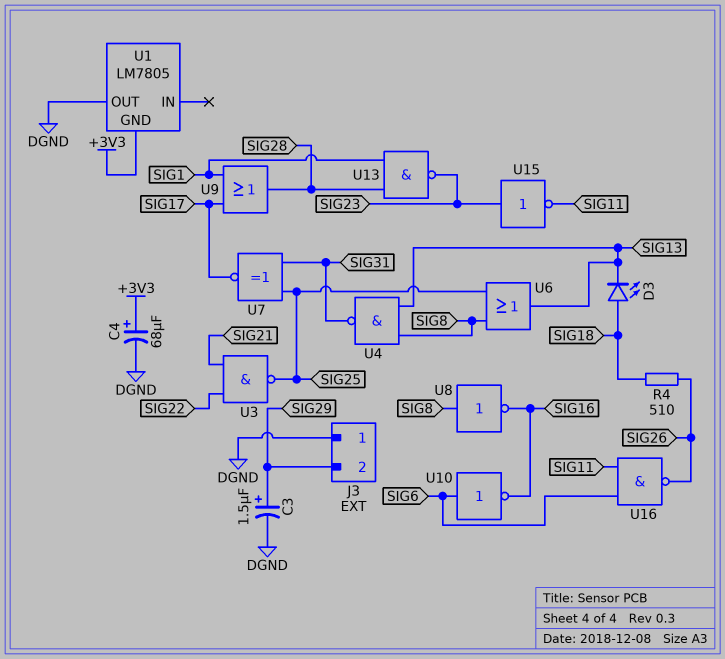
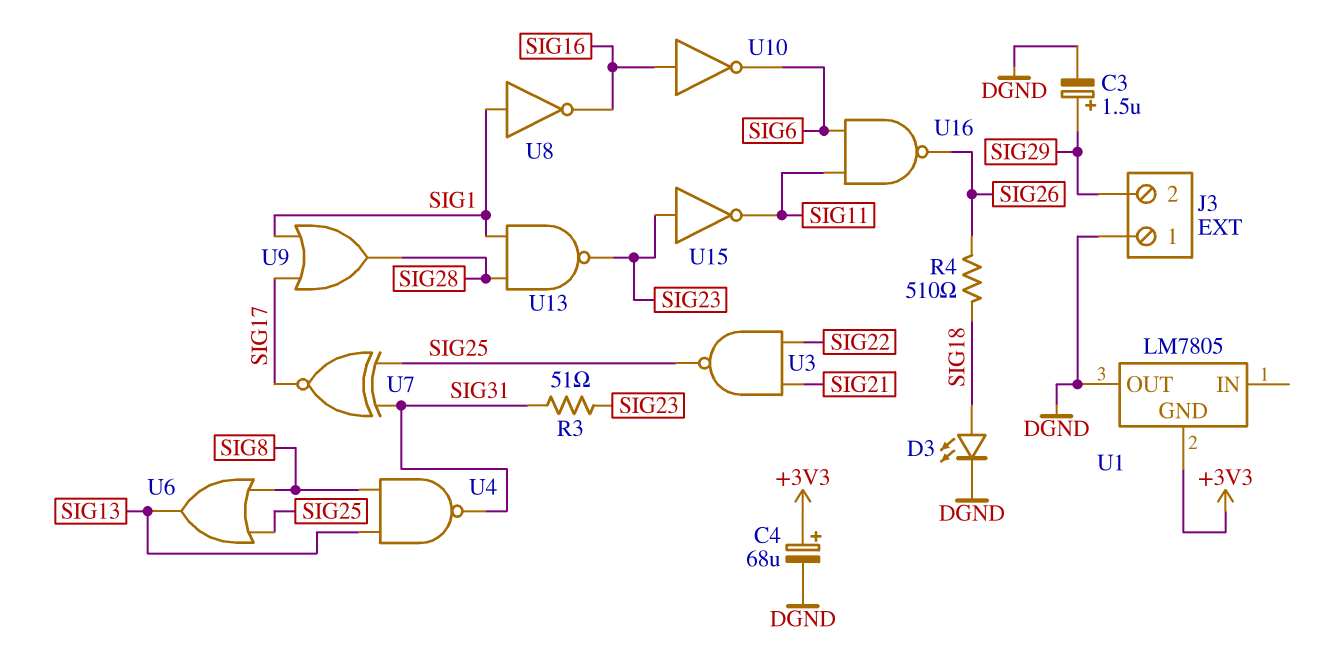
D3: LED (A SIG18, K SIG13) -> LED (A SIG18, K DGND)
R3: none -> 51 (SIG23, SIG31)
U8: NOT (in SIG8, out SIG16) -> NOT (in SIG1, out SIG16)
U10: NOT (in SIG6, out SIG16) -> NOT (in SIG16, out SIG6)

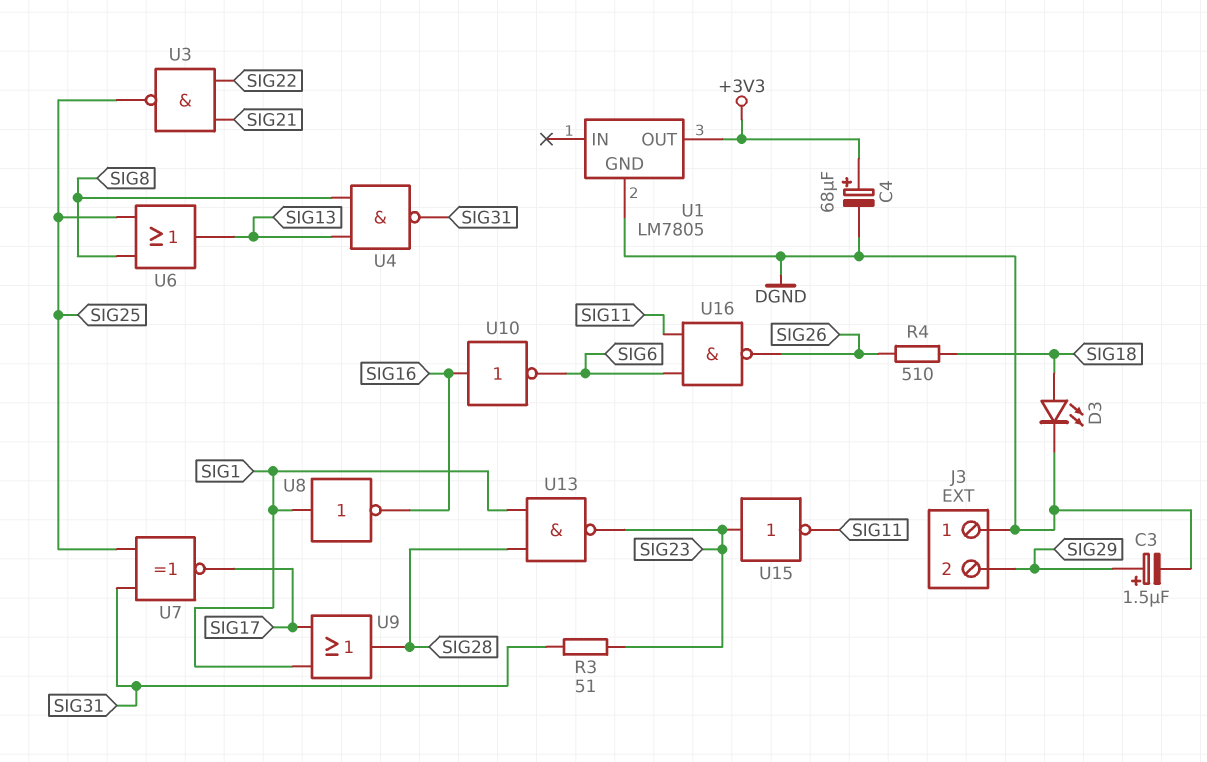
U1 pin GND: +3V3 -> DGND
U1 pin OUT: DGND -> +3V3

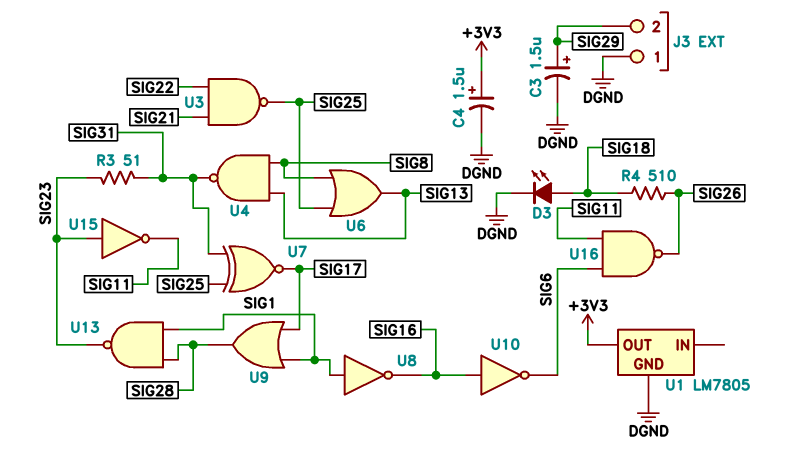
C4: 68uF (plus +3V3, minus DGND) -> 1.5uF (plus +3V3, minus DGND)

